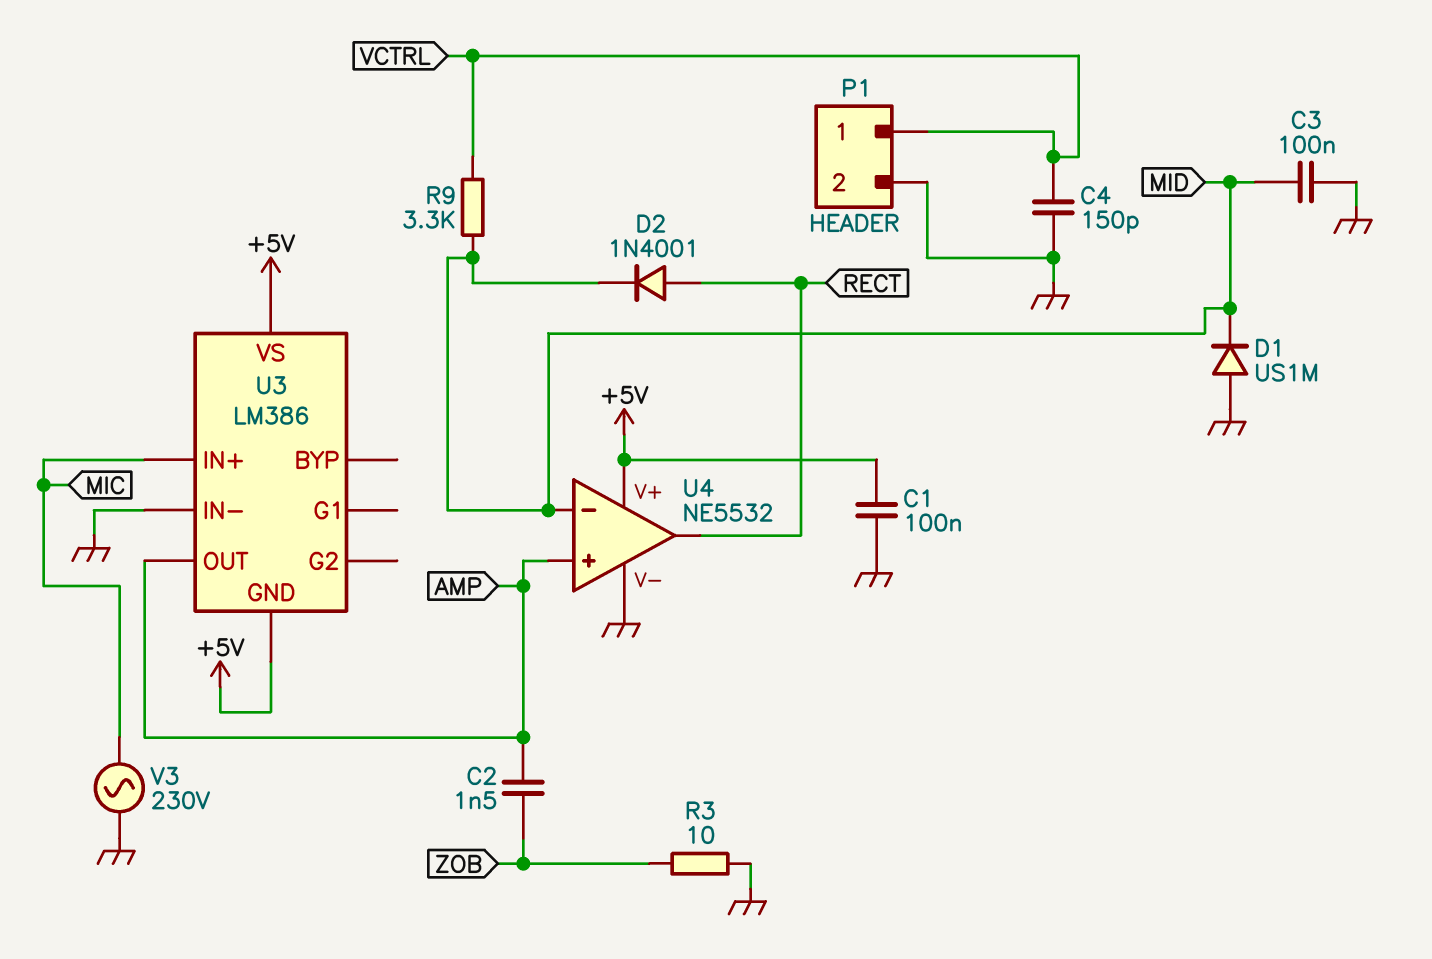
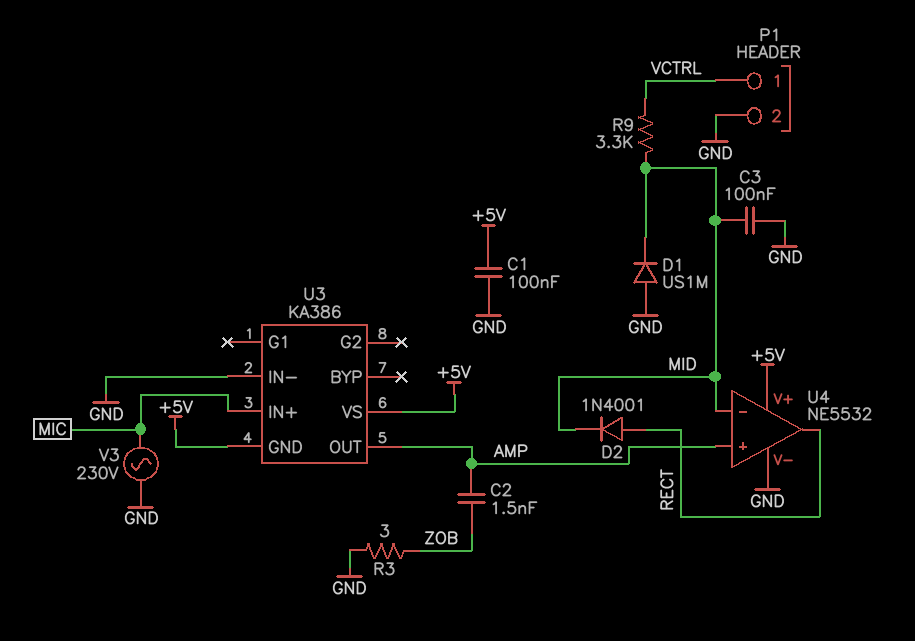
C4: 150pF (GND, VCTRL) -> none
R3: 10 (GND, ZOB) -> 3 (GND, ZOB)
U3: LM386 -> KA386

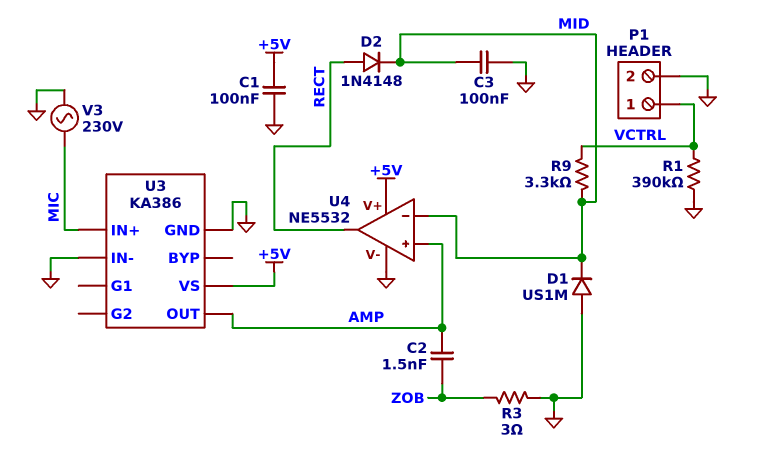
D2: diode 1N4001 (A RECT, K MID) -> diode 1N4148 (A RECT, K MID)
R1: none -> 390k (GND, VCTRL)
U3 pin GND: +5V -> GND

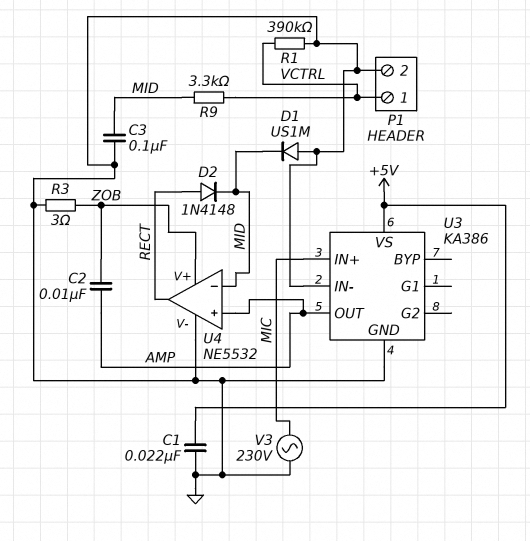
C1: 100nF (+5V, GND) -> 22nF (+5V, GND)
C2: 1.5nF (AMP, ZOB) -> 10nF (AMP, ZOB)
U4 pin V+: +5V -> ZOB

